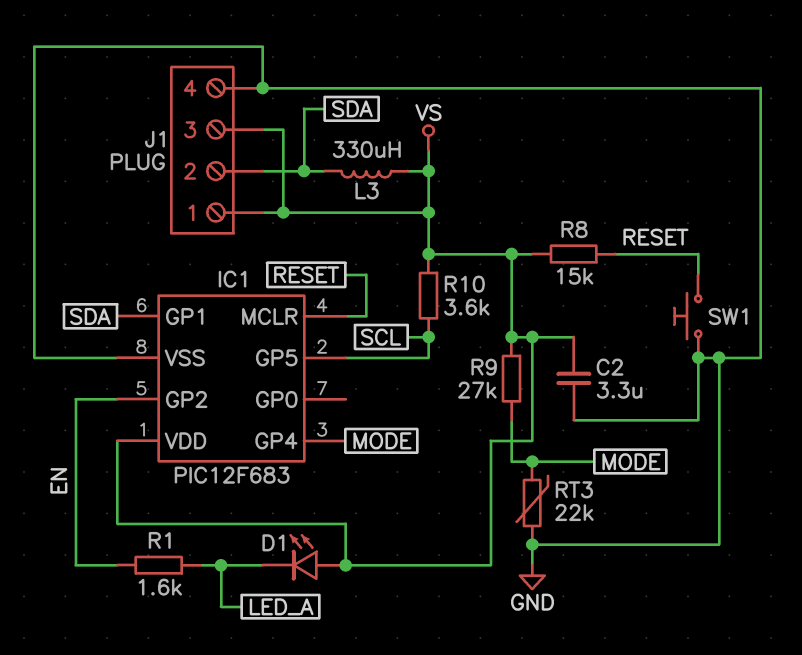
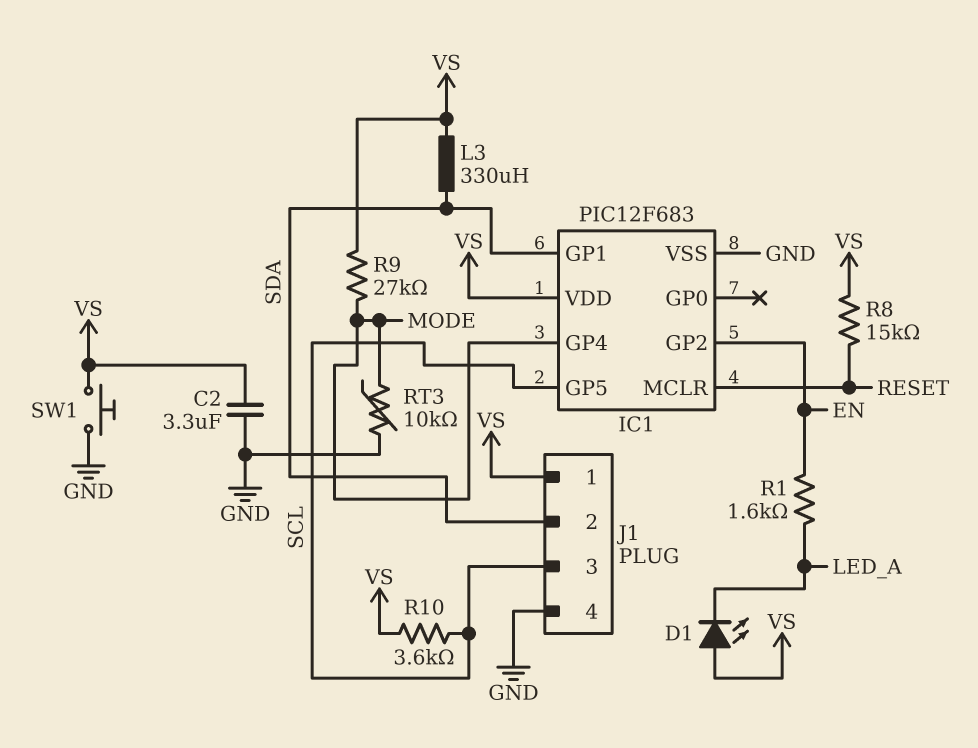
J1 pin 3: VS -> SCL
RT3: 22k (GND, MODE) -> 10k (GND, MODE)
SW1: button (GND, RESET) -> button (GND, VS)

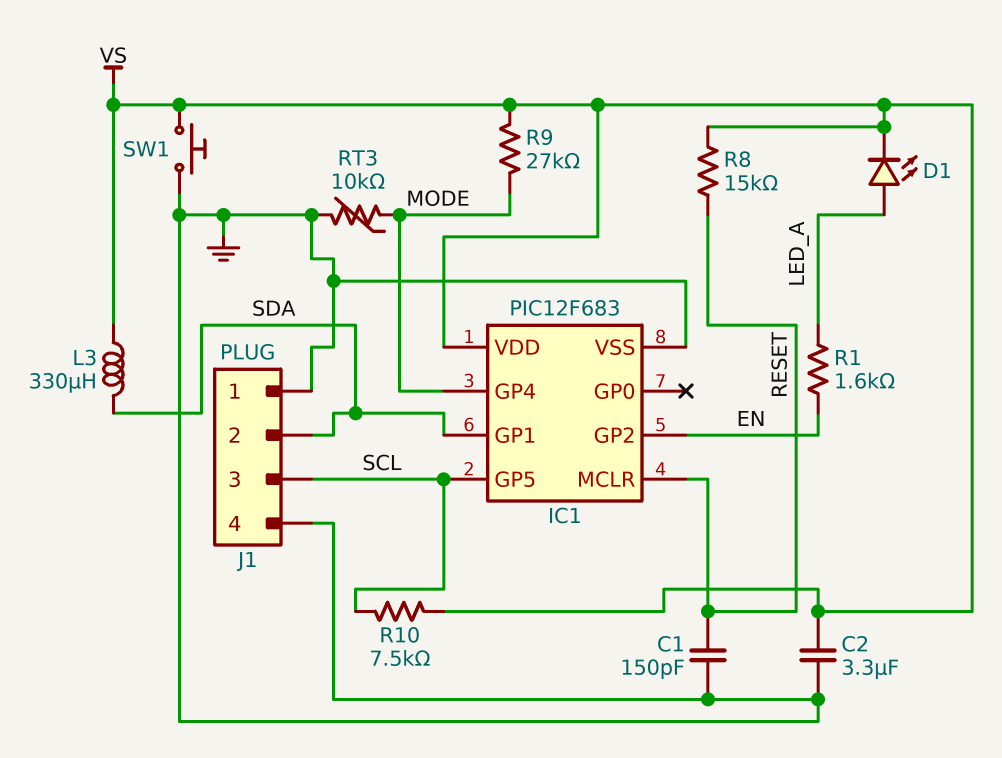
C1: none -> 150pF (GND, RESET)
D1: LED (A VS, K LED_A) -> LED (A LED_A, K VS)
J1 pin 1: VS -> GND
R10: 3.6k (SCL, VS) -> 7.5k (SCL, VS)

